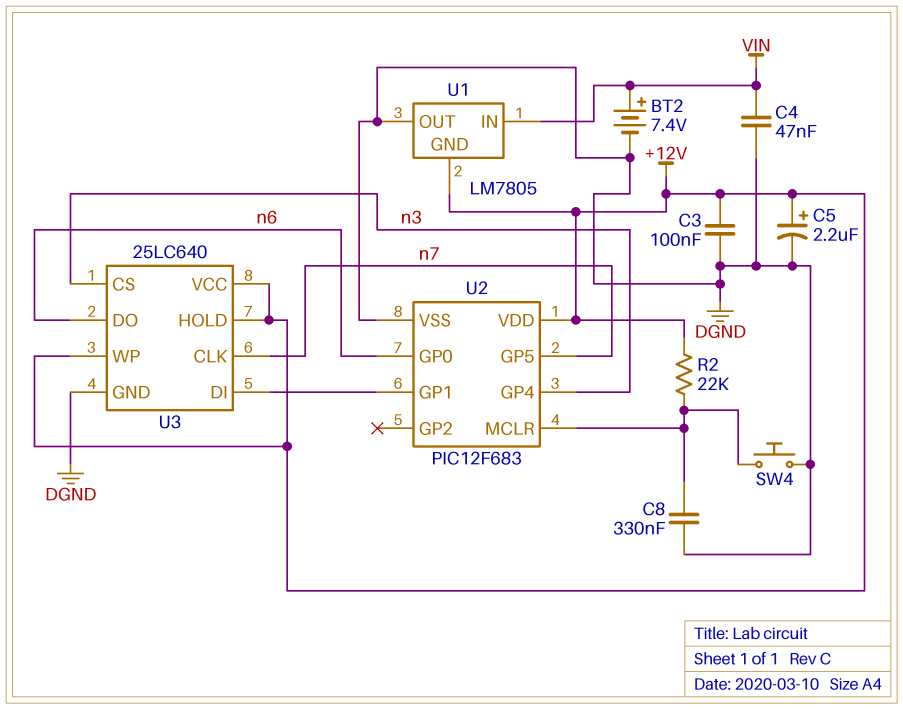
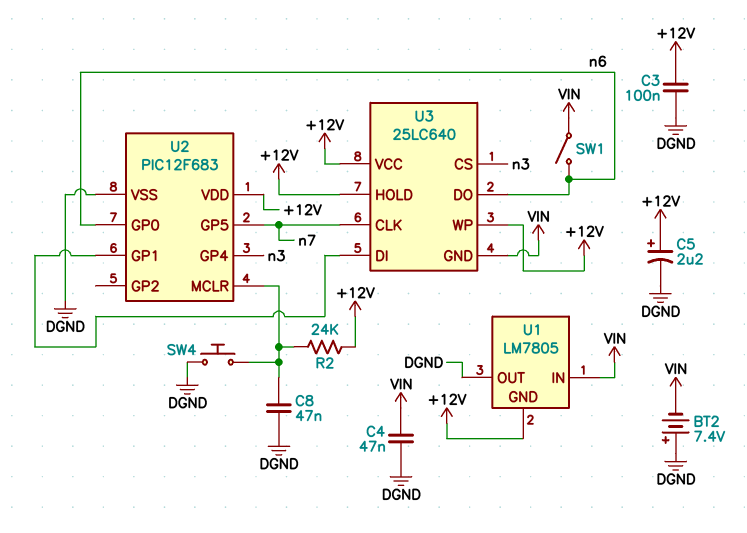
BT2: 7.4V (plus VIN, minus DGND) -> 7.4V (plus DGND, minus VIN)
C8: 330nF (DGND, U2/MCLR) -> 47nF (DGND, U2/MCLR)
R2: 22k (+12V, U2/MCLR) -> 24k (+12V, U2/MCLR)
SW1: none -> switch (VIN, n6)
U3 pin GND: DGND -> VIN

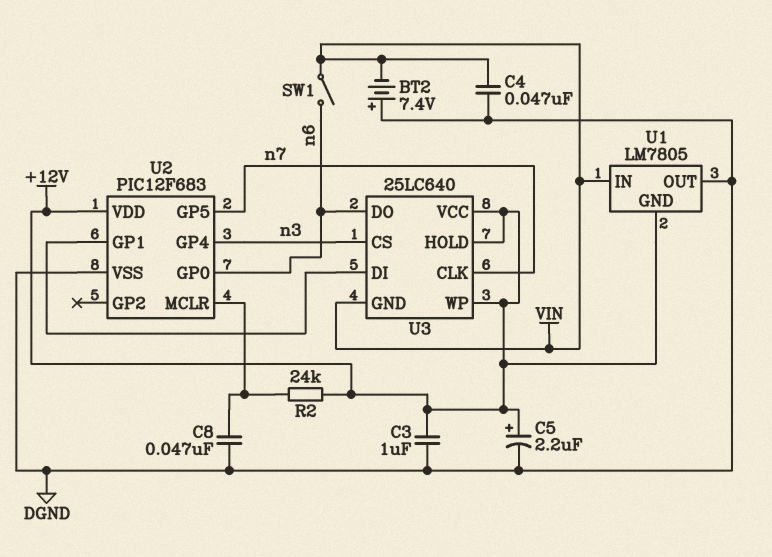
C3: 100nF (+12V, DGND) -> 1uF (+12V, DGND)
SW4: button (DGND, U2/MCLR) -> none

